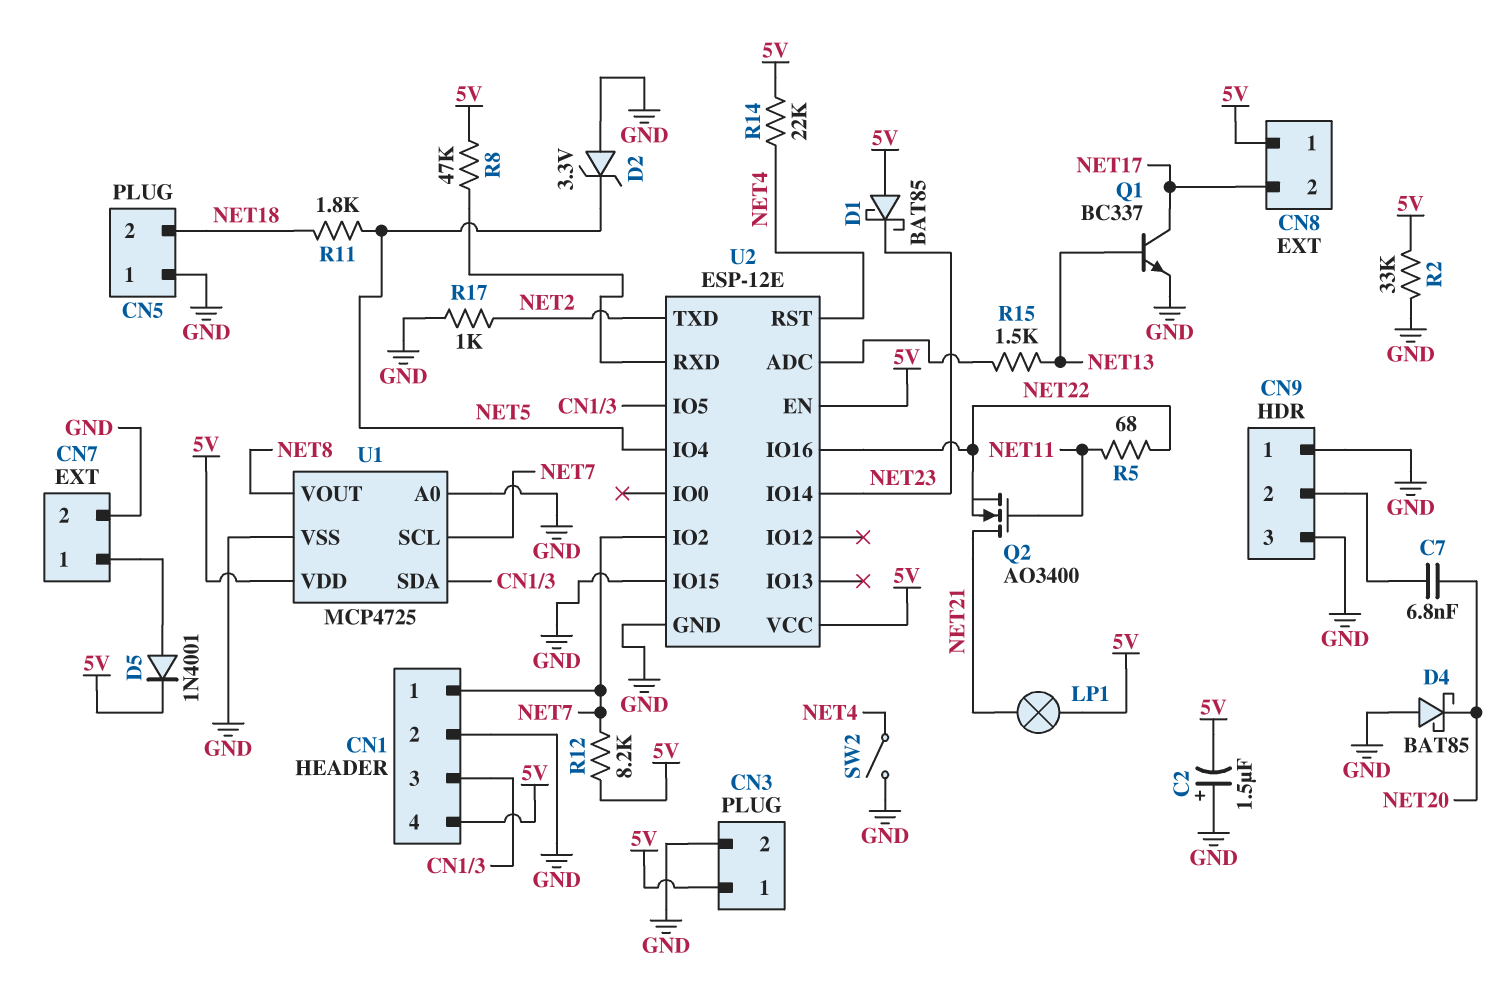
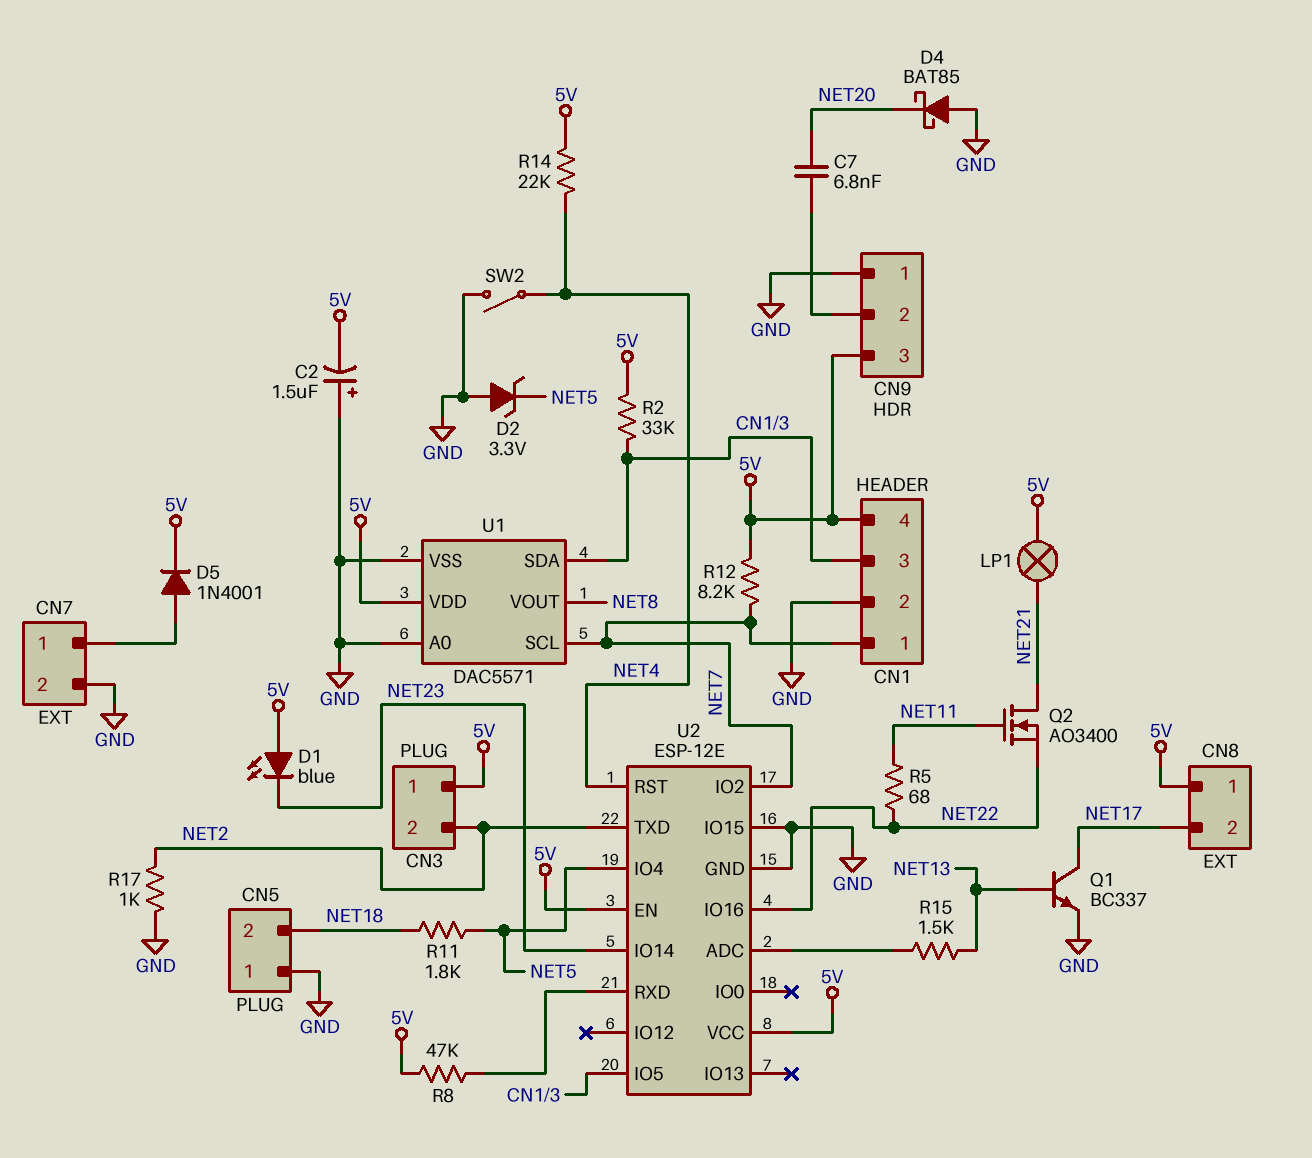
CN3 pin 2: GND -> NET2
CN9 pin 3: GND -> 5V
D1: schottky BAT85 (A 5V, K NET23) -> LED blue (A 5V, K NET23)
R2: 33k (5V, GND) -> 33k (5V, CN1/3)
U1: MCP4725 -> DAC5571

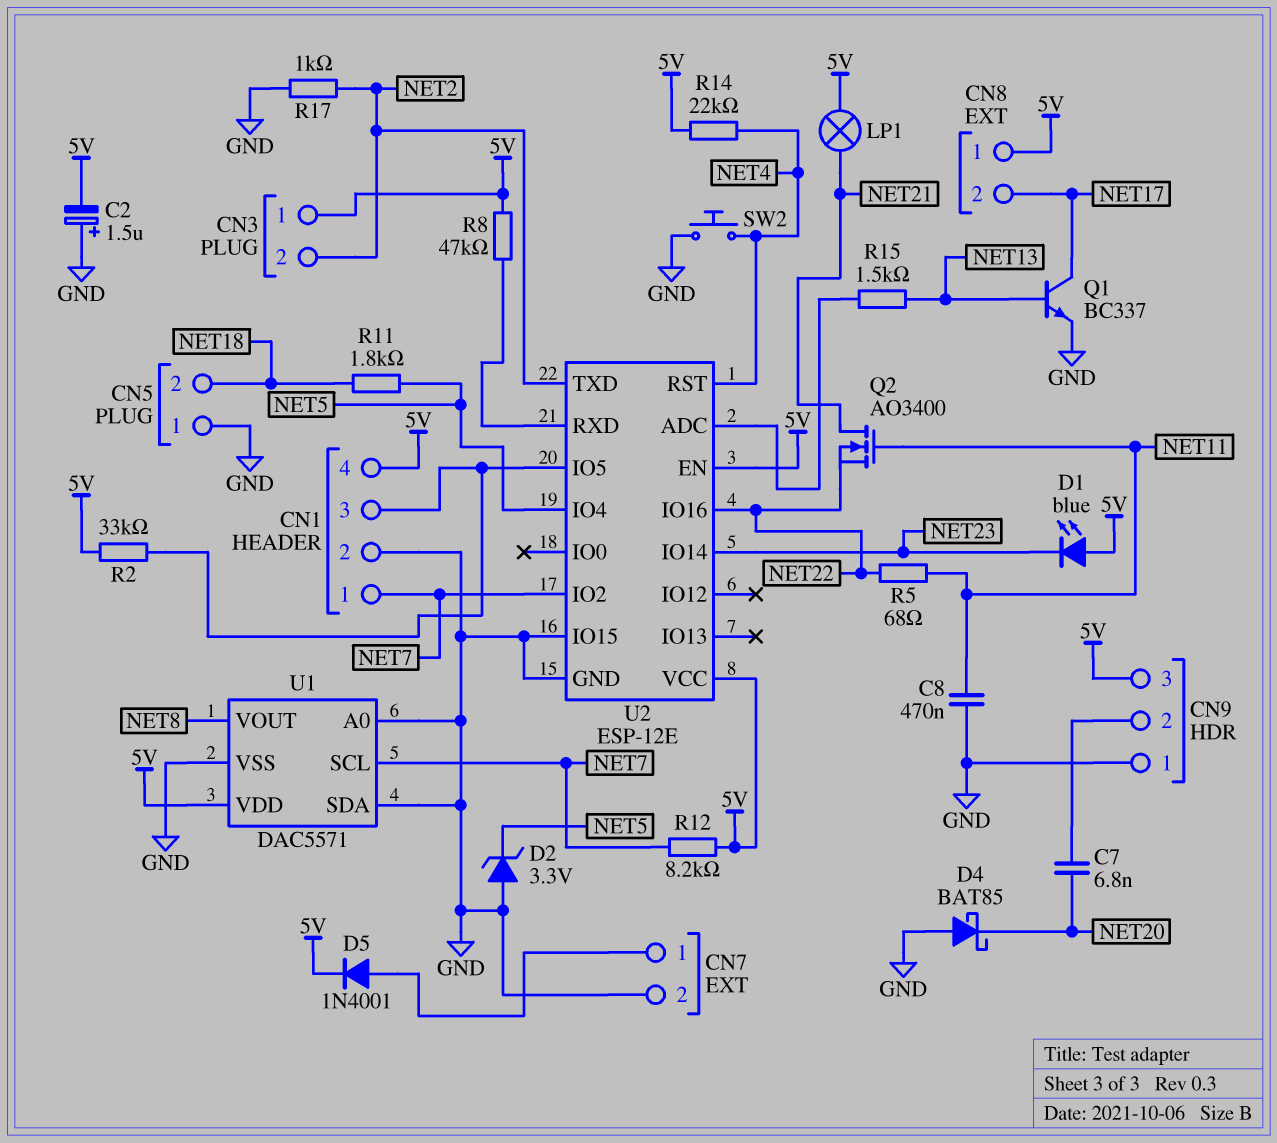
C8: none -> 470nF (GND, NET11)
SW2: switch (GND, NET4) -> button (GND, NET4)
U1 pin SDA: CN1/3 -> GND

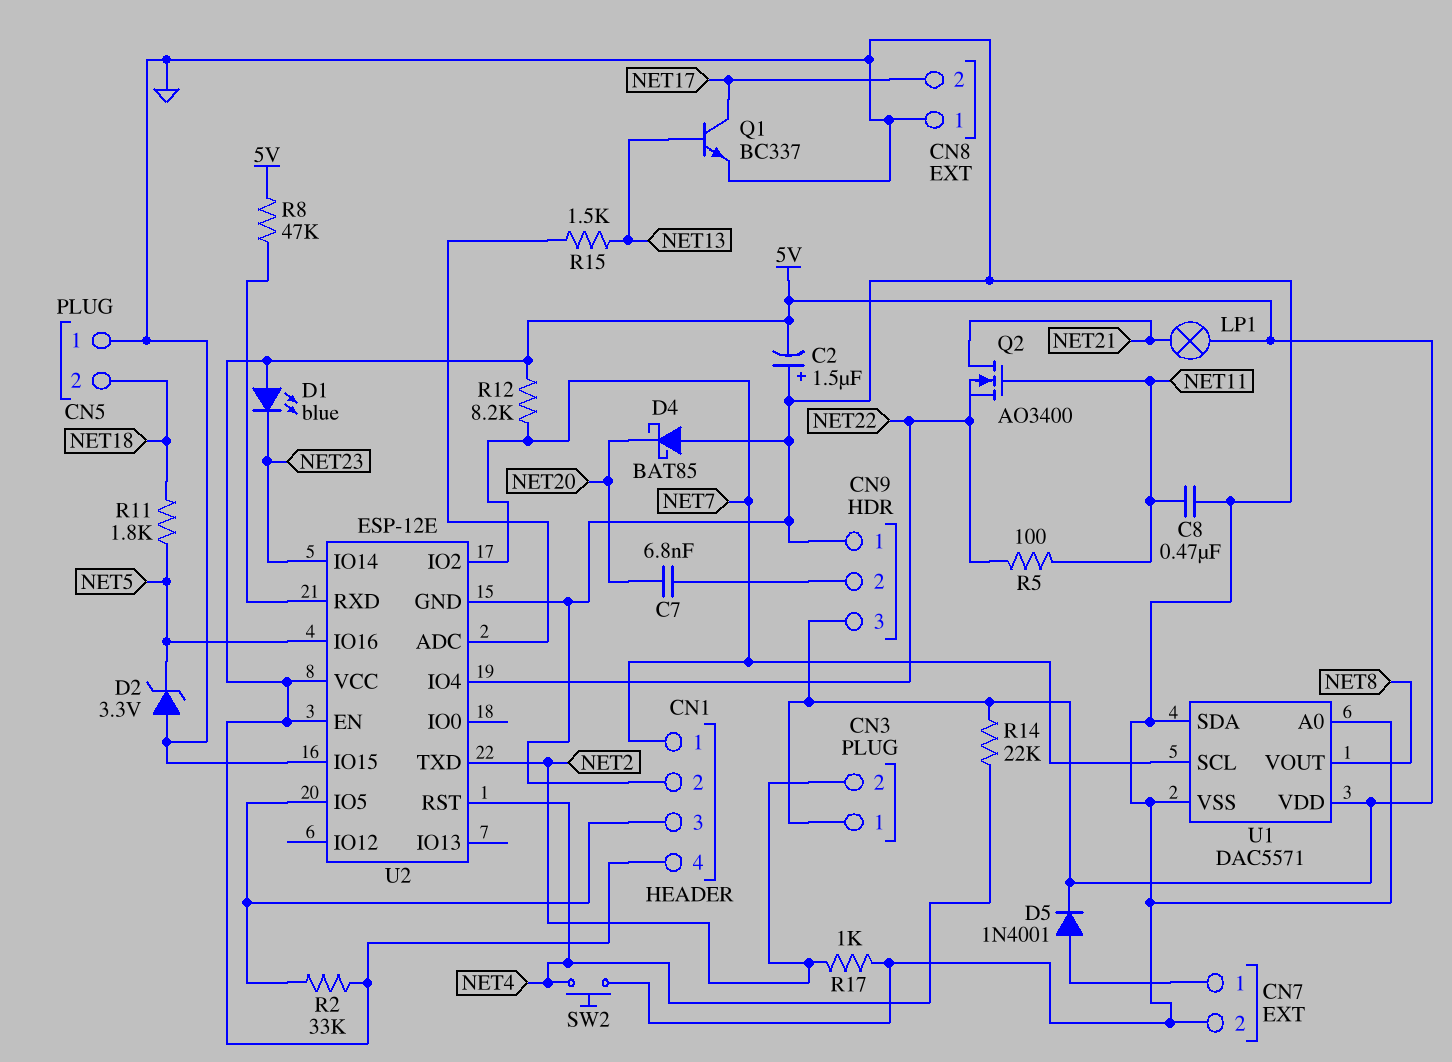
CN8 pin 1: 5V -> GND
R5: 68 (NET11, NET22) -> 100 (NET11, NET22)
U2 pin IO4: NET5 -> NET22
U2 pin IO16: NET22 -> NET5

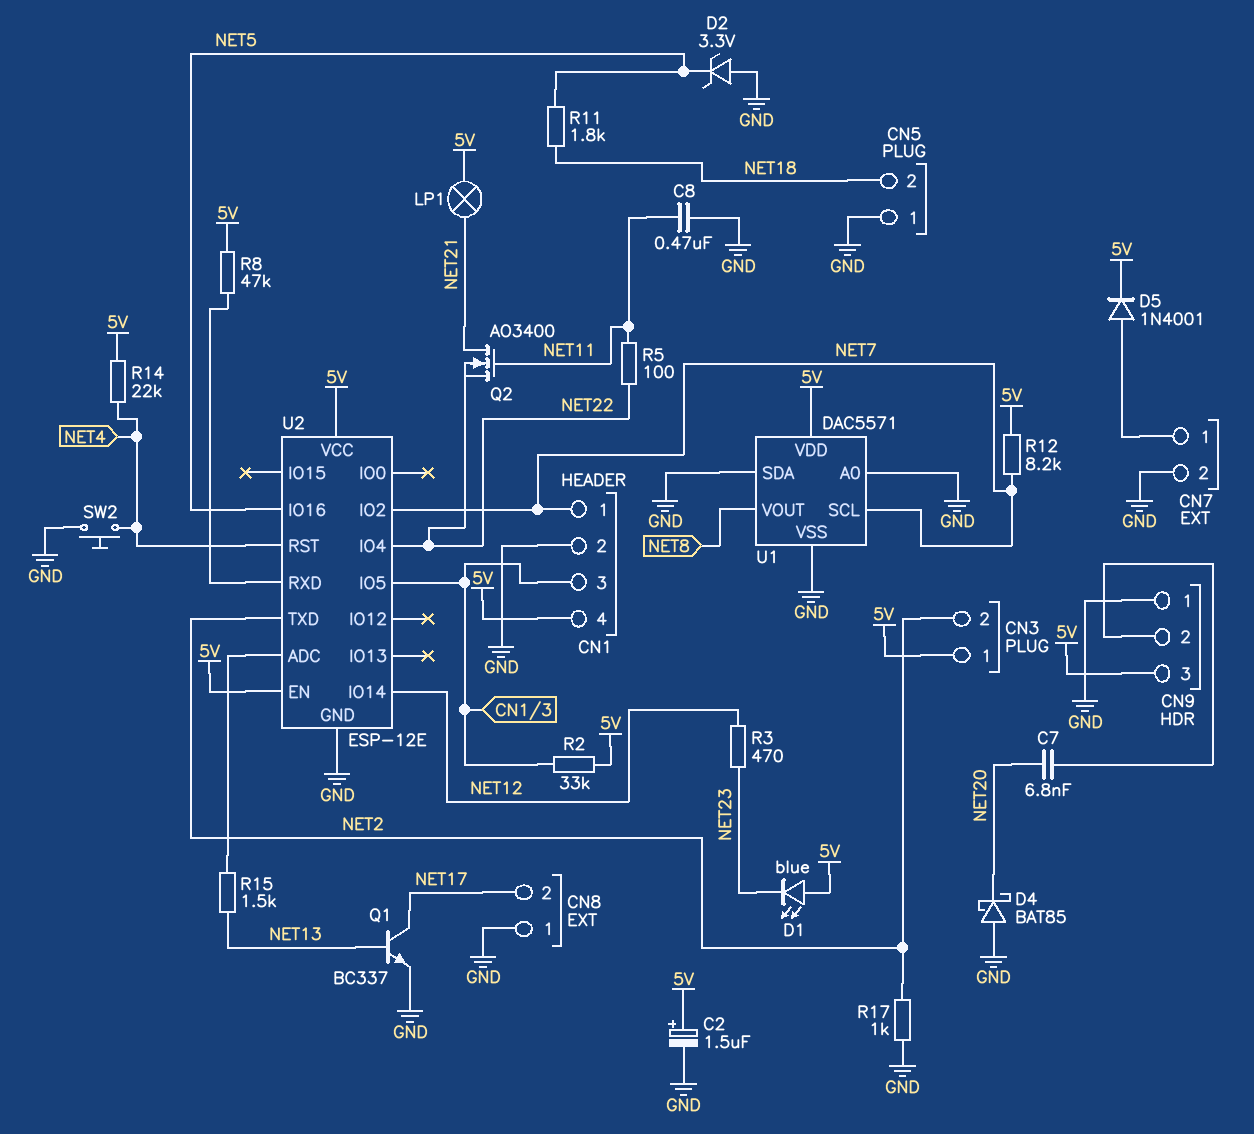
C2: 1.5uF (plus GND, minus 5V) -> 1.5uF (plus 5V, minus GND)
R3: none -> 470 (NET12, NET23)
U2 pin IO14: NET23 -> NET12
U2 pin IO15: GND -> none

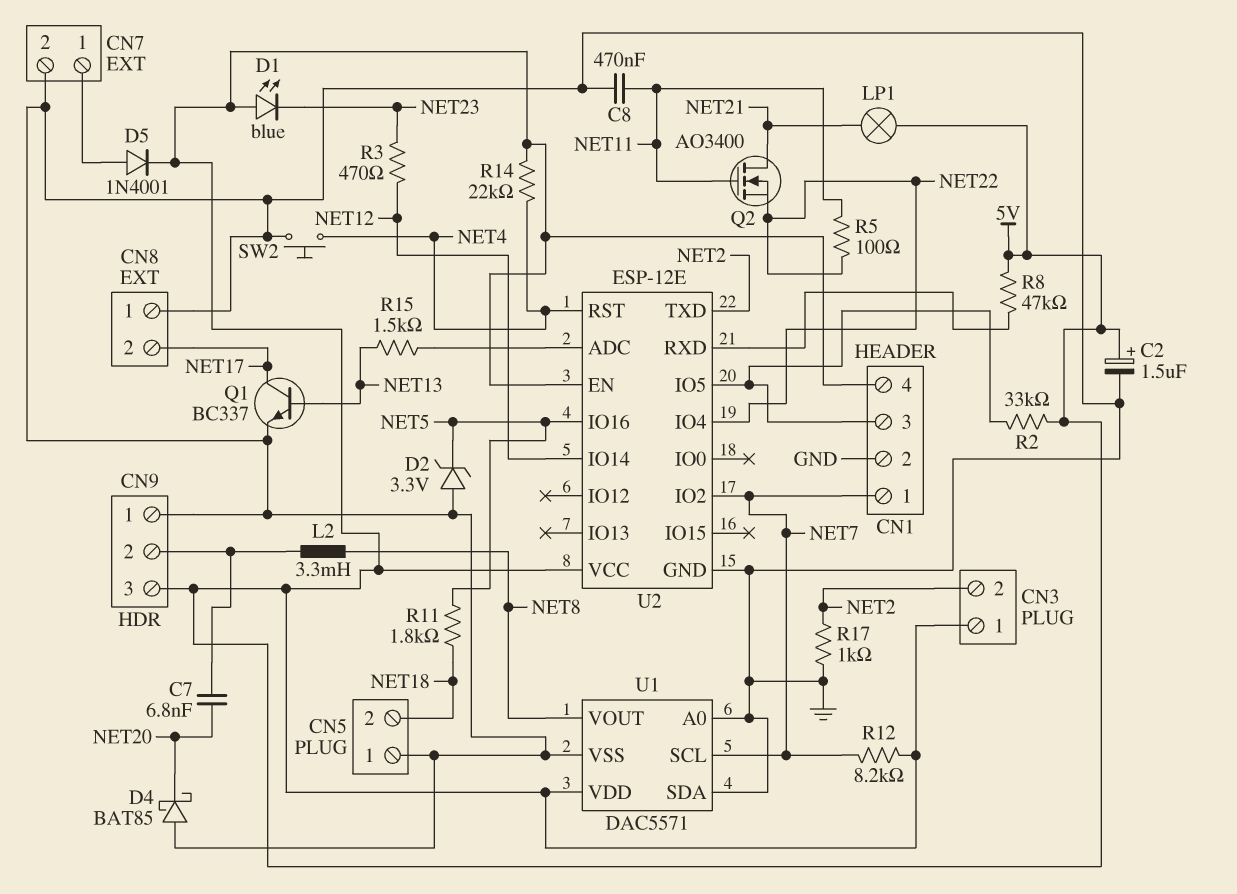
L2: none -> 3.3mH (CN9/2, NET8)

